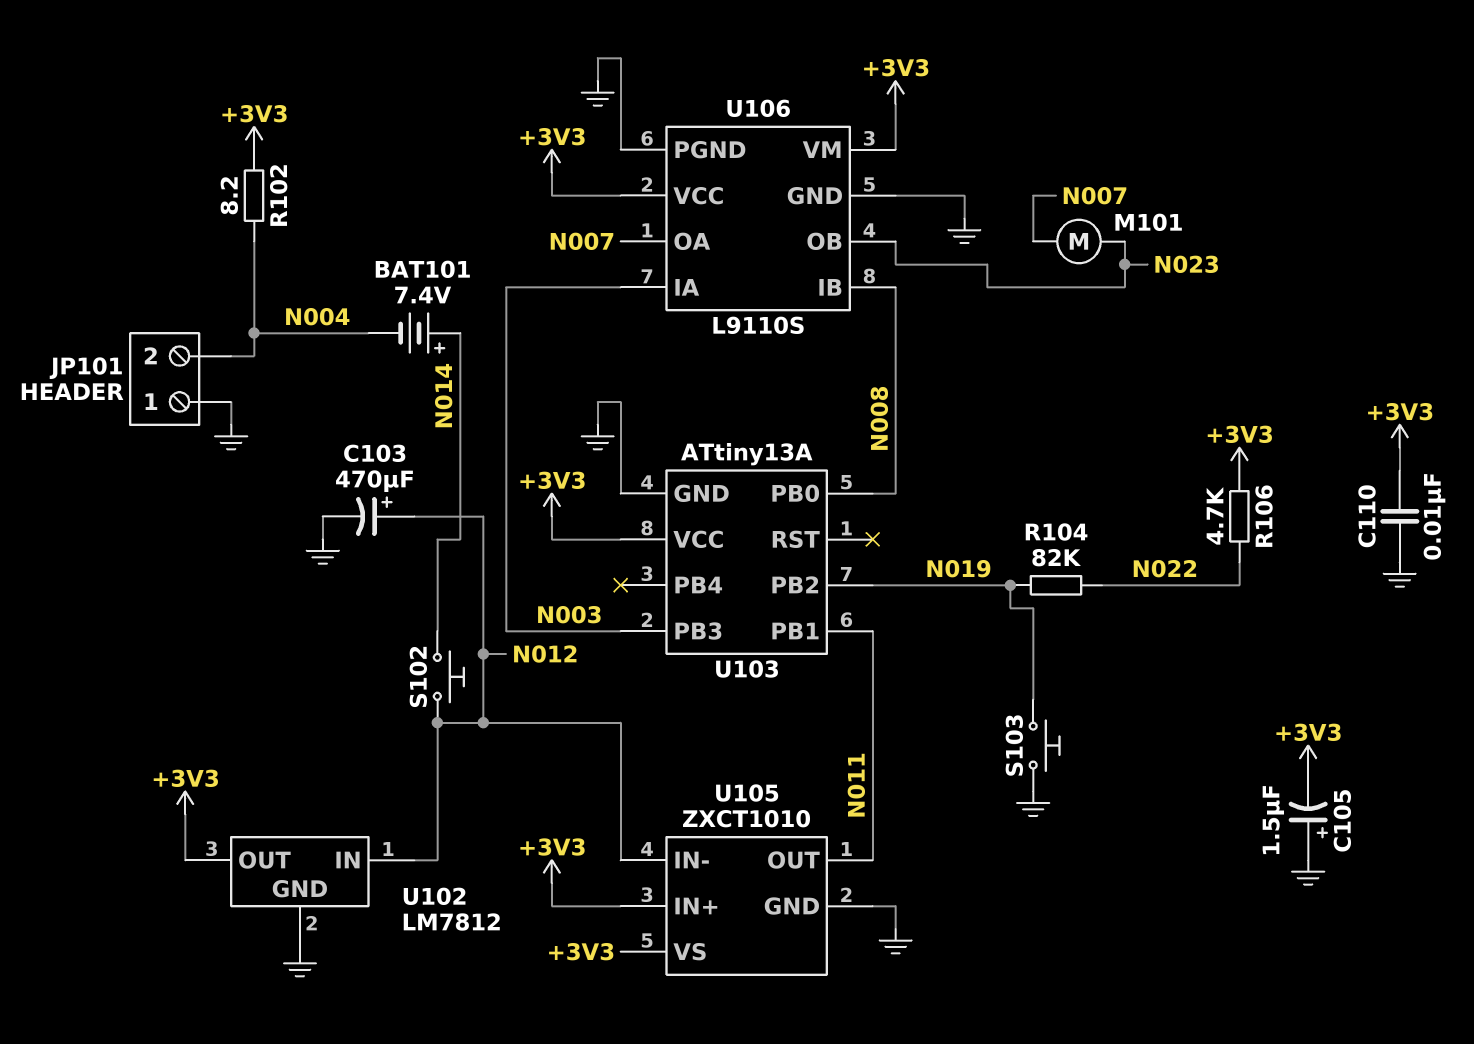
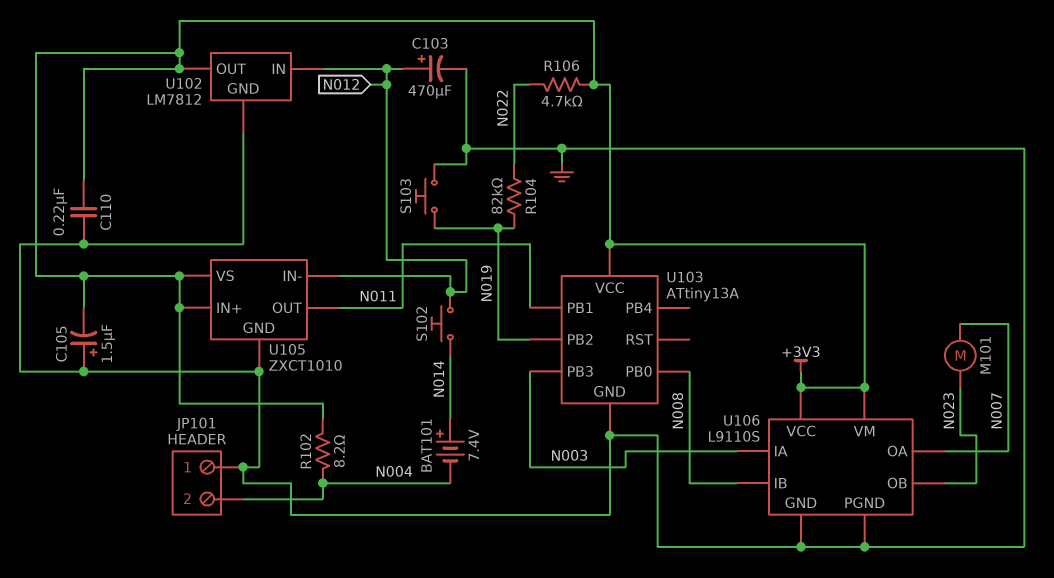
C110: 10nF (+3V3, GND) -> 220nF (+3V3, GND)

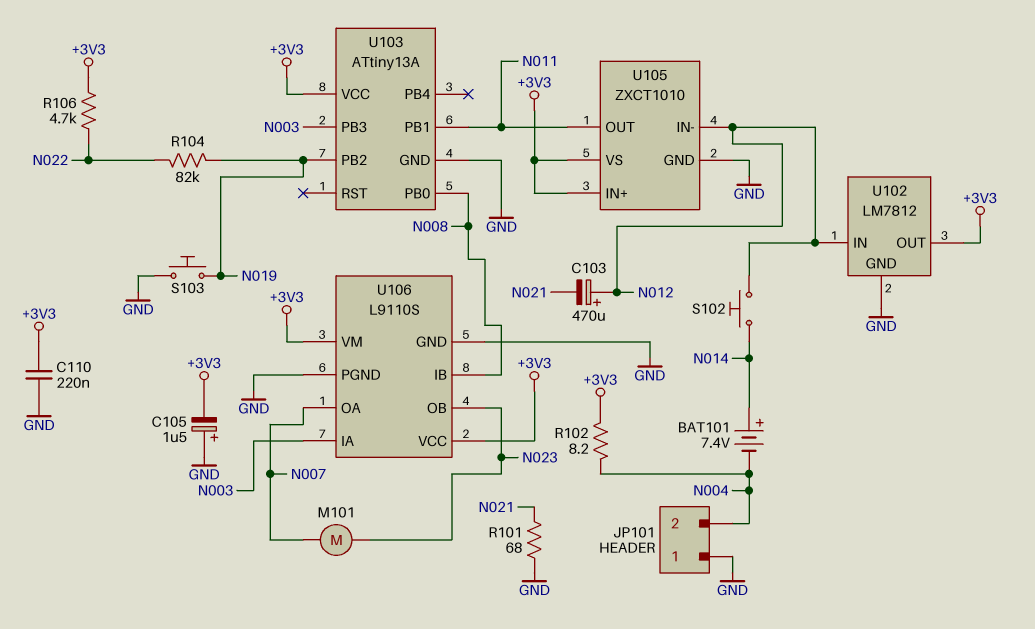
C103: 470uF (plus N012, minus GND) -> 470uF (plus N012, minus N021)
R101: none -> 68 (GND, N021)

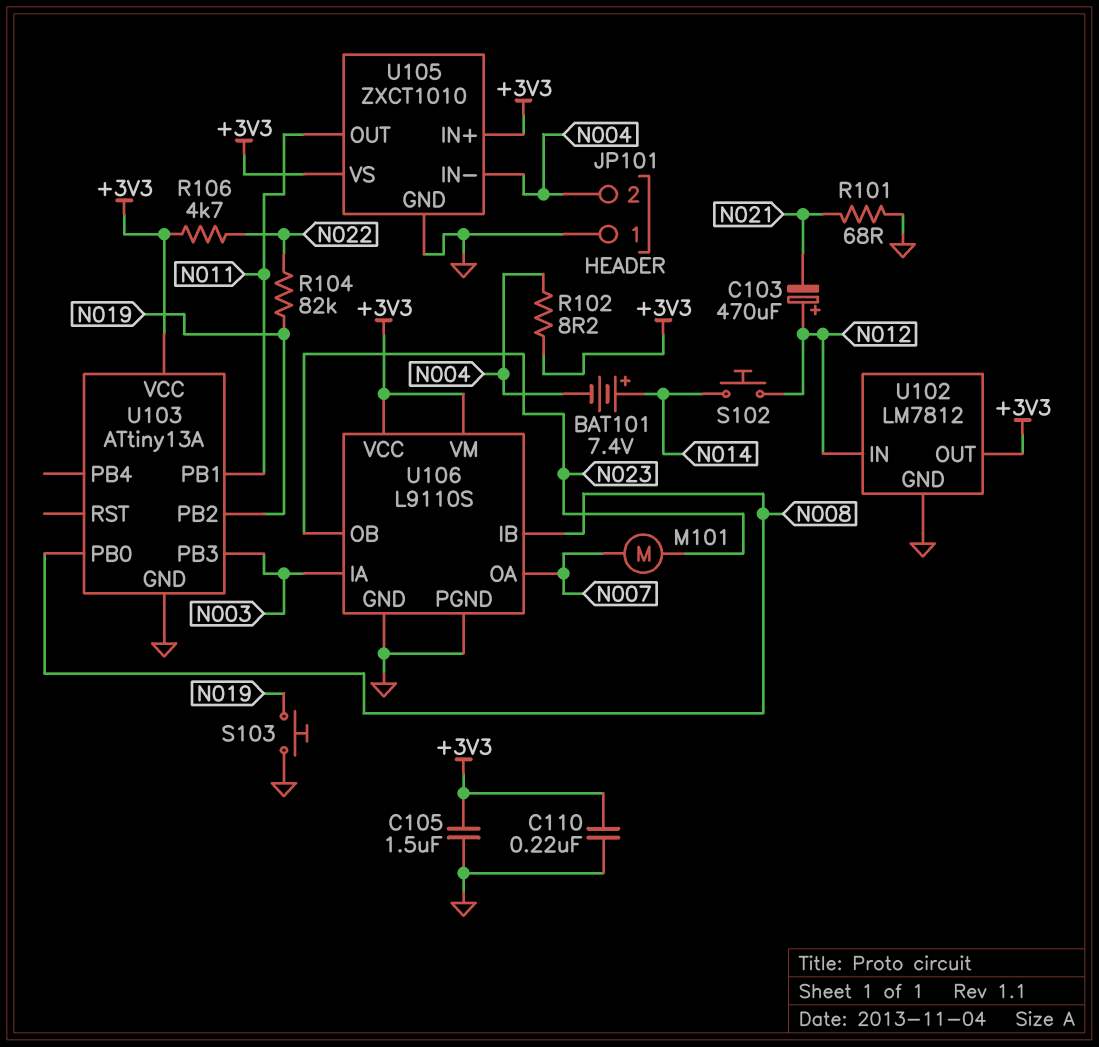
C105: 1.5uF (plus GND, minus +3V3) -> 1.5uF (+3V3, GND)
U105 pin IN-: N012 -> N004

